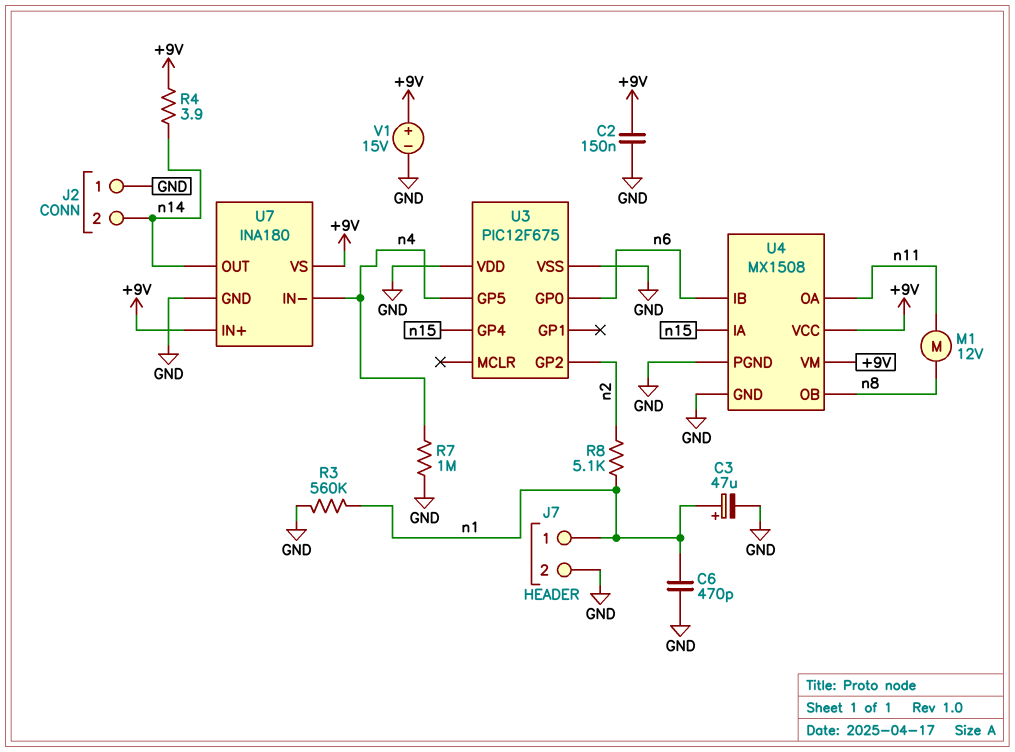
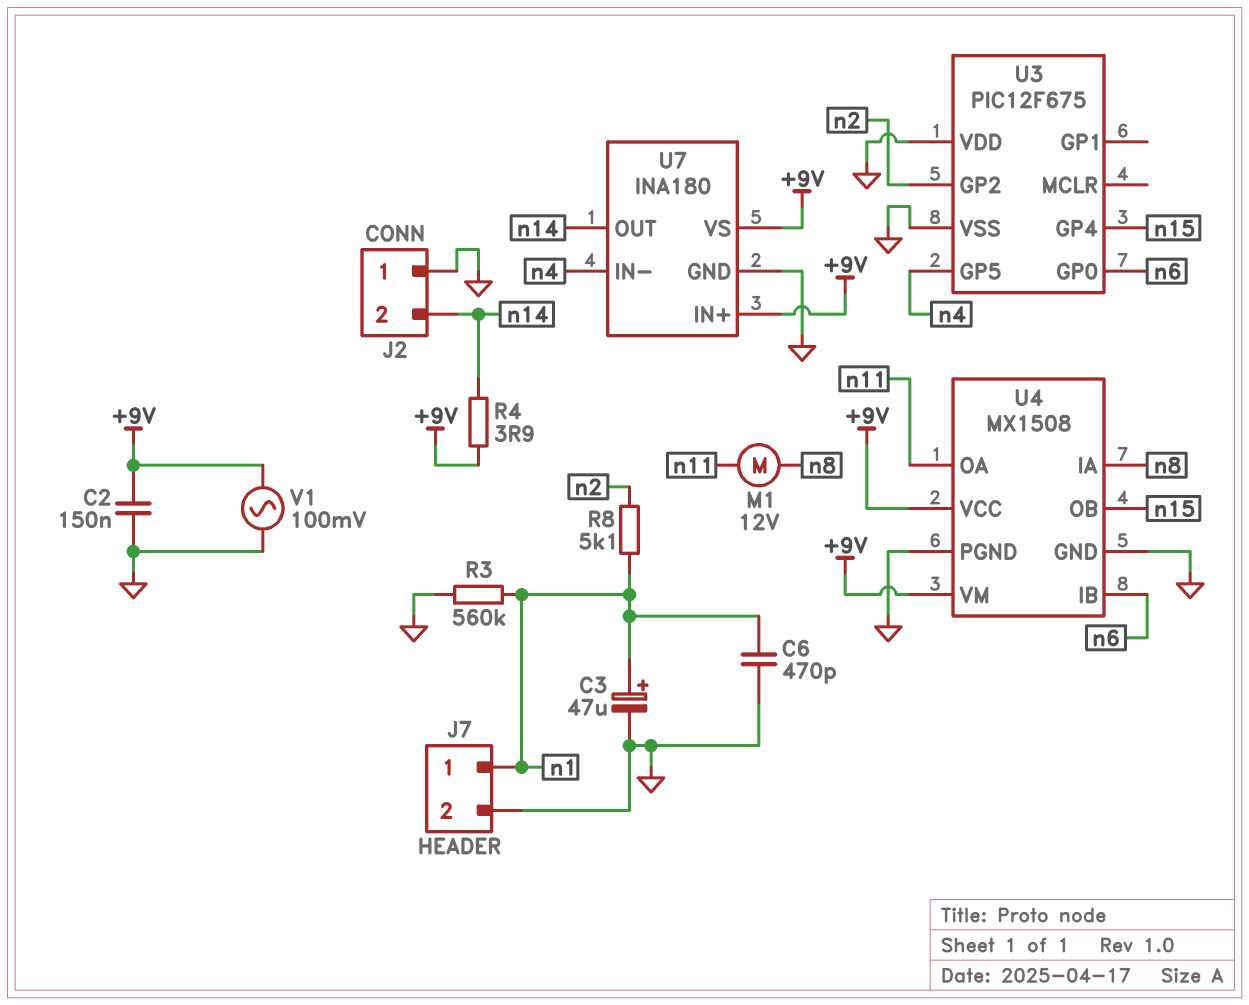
R7: 1M (GND, n4) -> none
U4 pin IA: n15 -> n8
U4 pin OB: n8 -> n15
V1: 15V (plus +9V, minus GND) -> AC 100mV (+9V, GND)

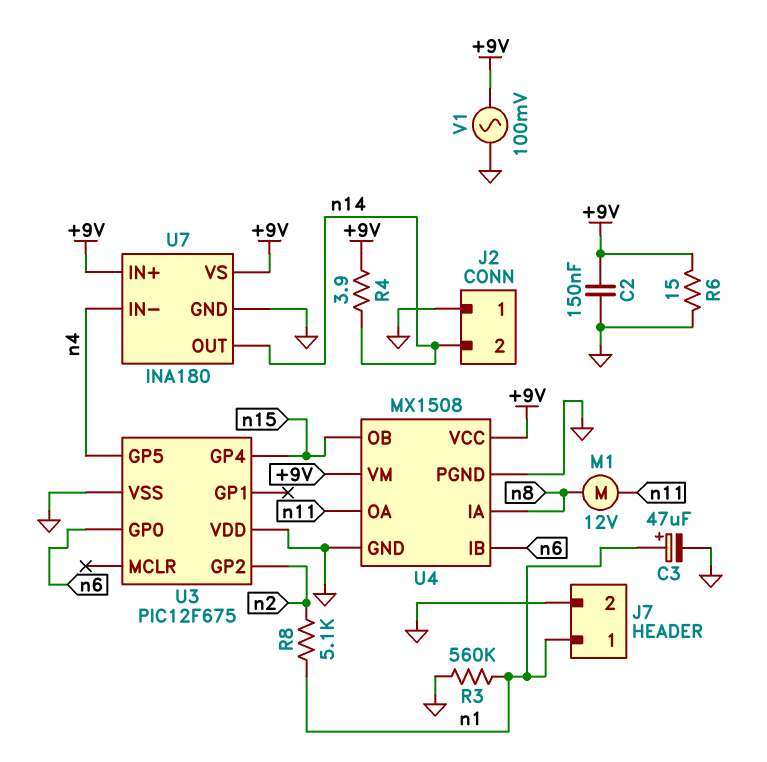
C6: 470pF (GND, n1) -> none
R6: none -> 15 (+9V, GND)

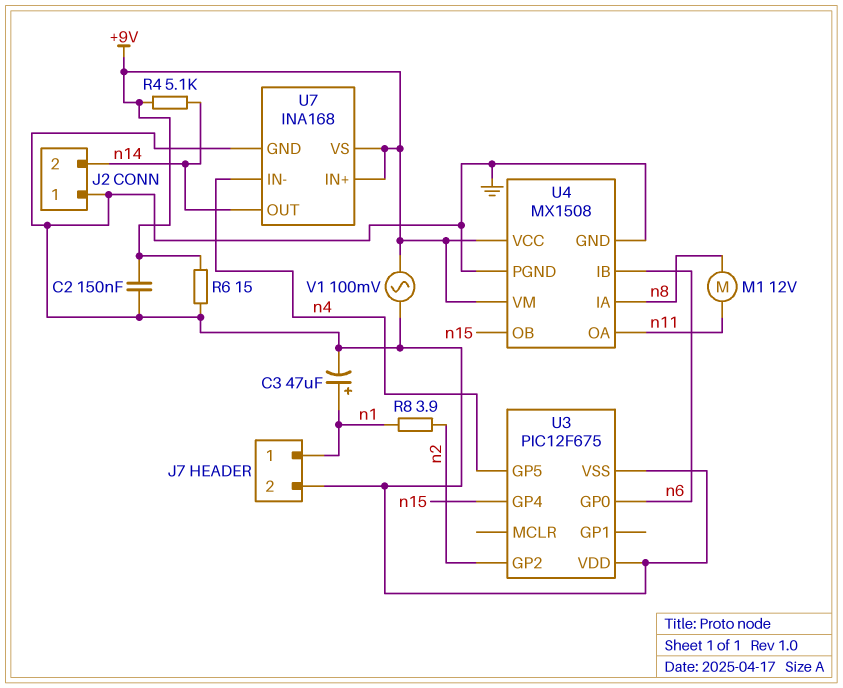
R3: 560k (GND, n1) -> none
R4: 3.9 (+9V, n14) -> 5.1k (+9V, n14)
R8: 5.1k (n1, n2) -> 3.9 (n1, n2)
U7: INA180 -> INA168

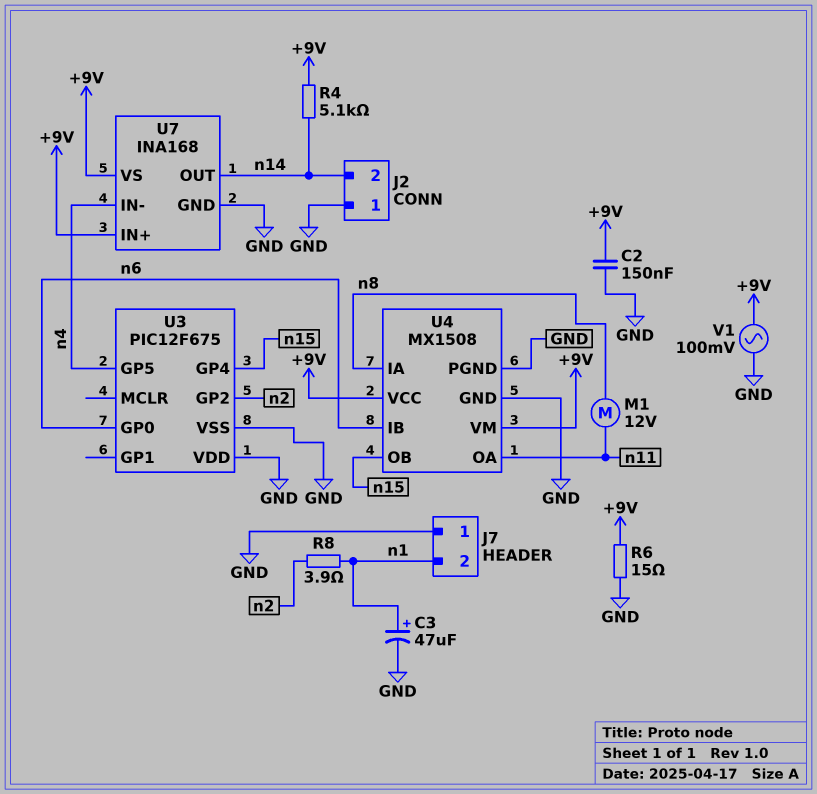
J7 pin 1: n1 -> GND
J7 pin 2: GND -> n1

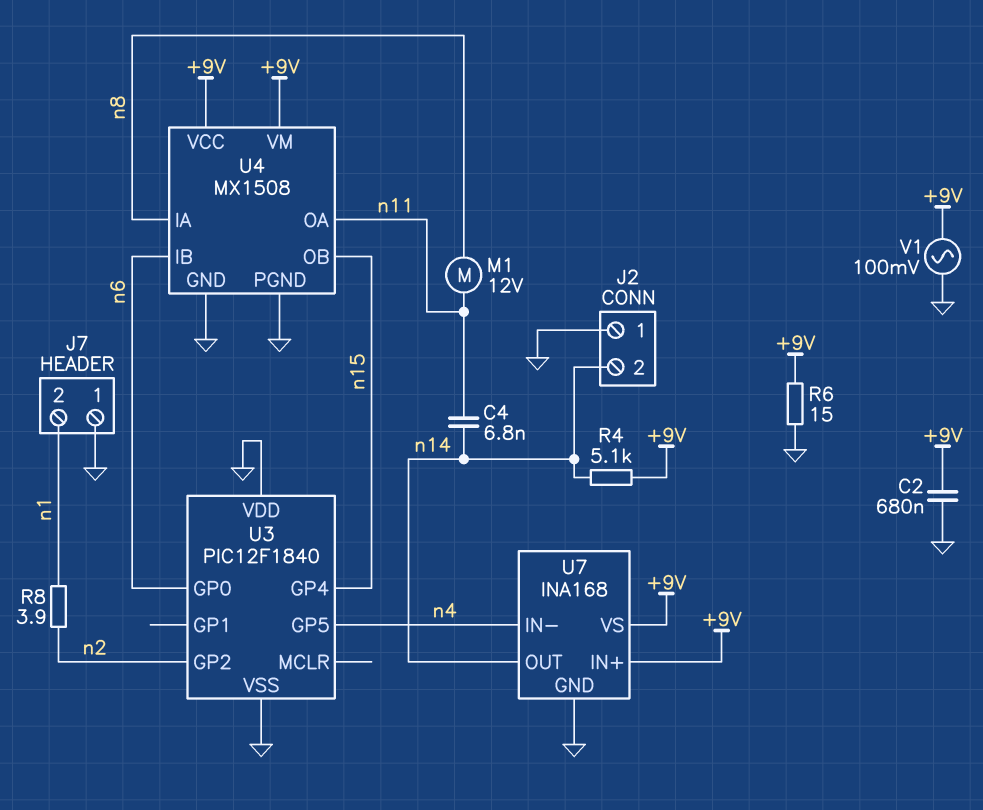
C2: 150nF (+9V, GND) -> 680nF (+9V, GND)
C3: 47uF (plus n1, minus GND) -> none
C4: none -> 6.8nF (n11, n14)
U3: PIC12F675 -> PIC12F1840

